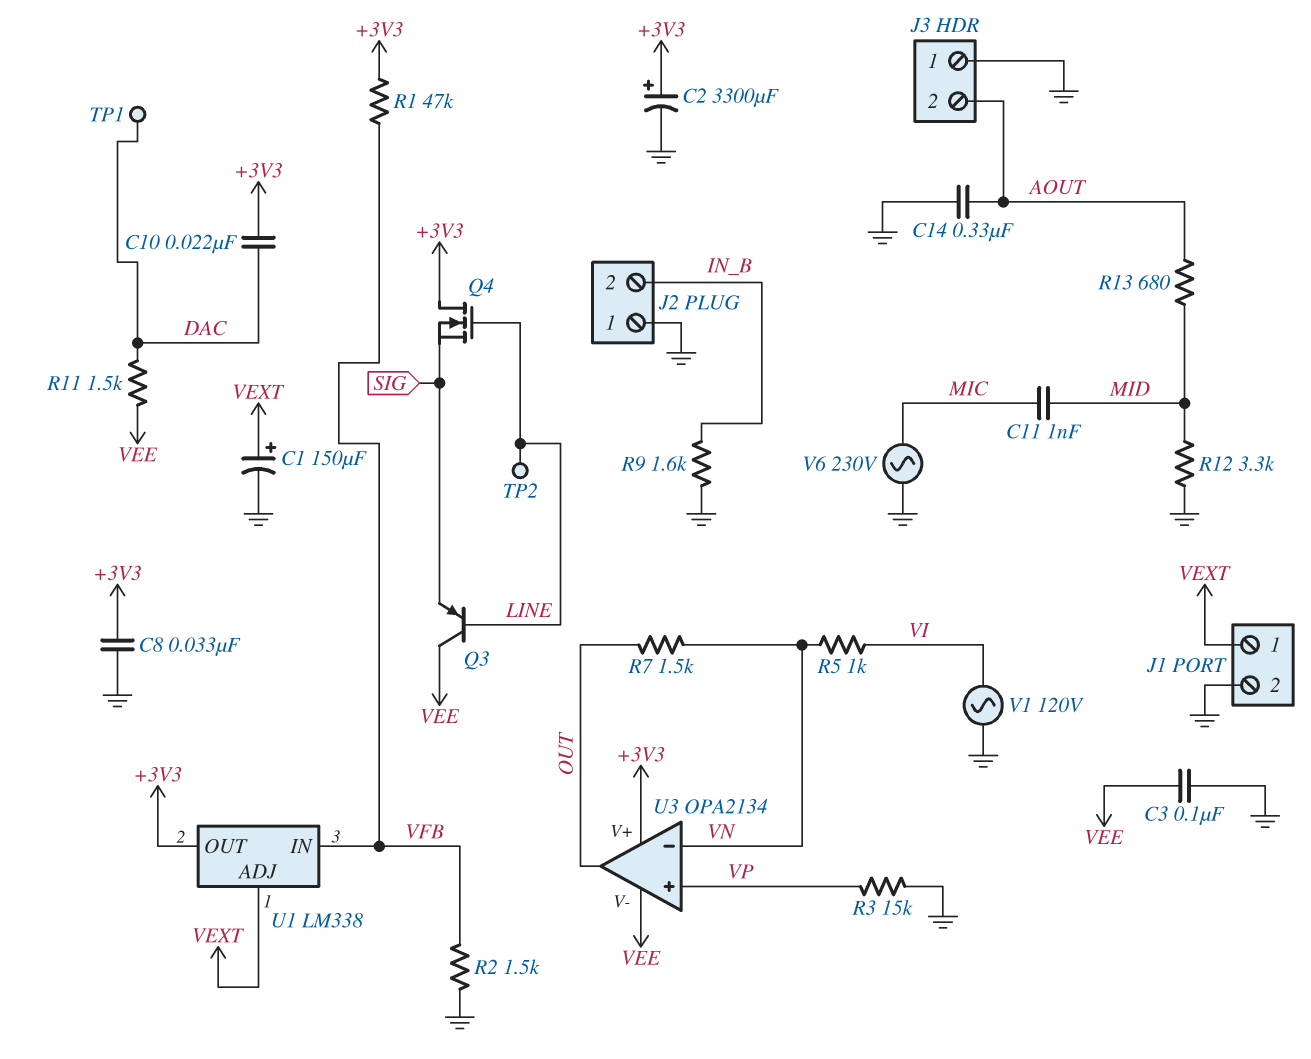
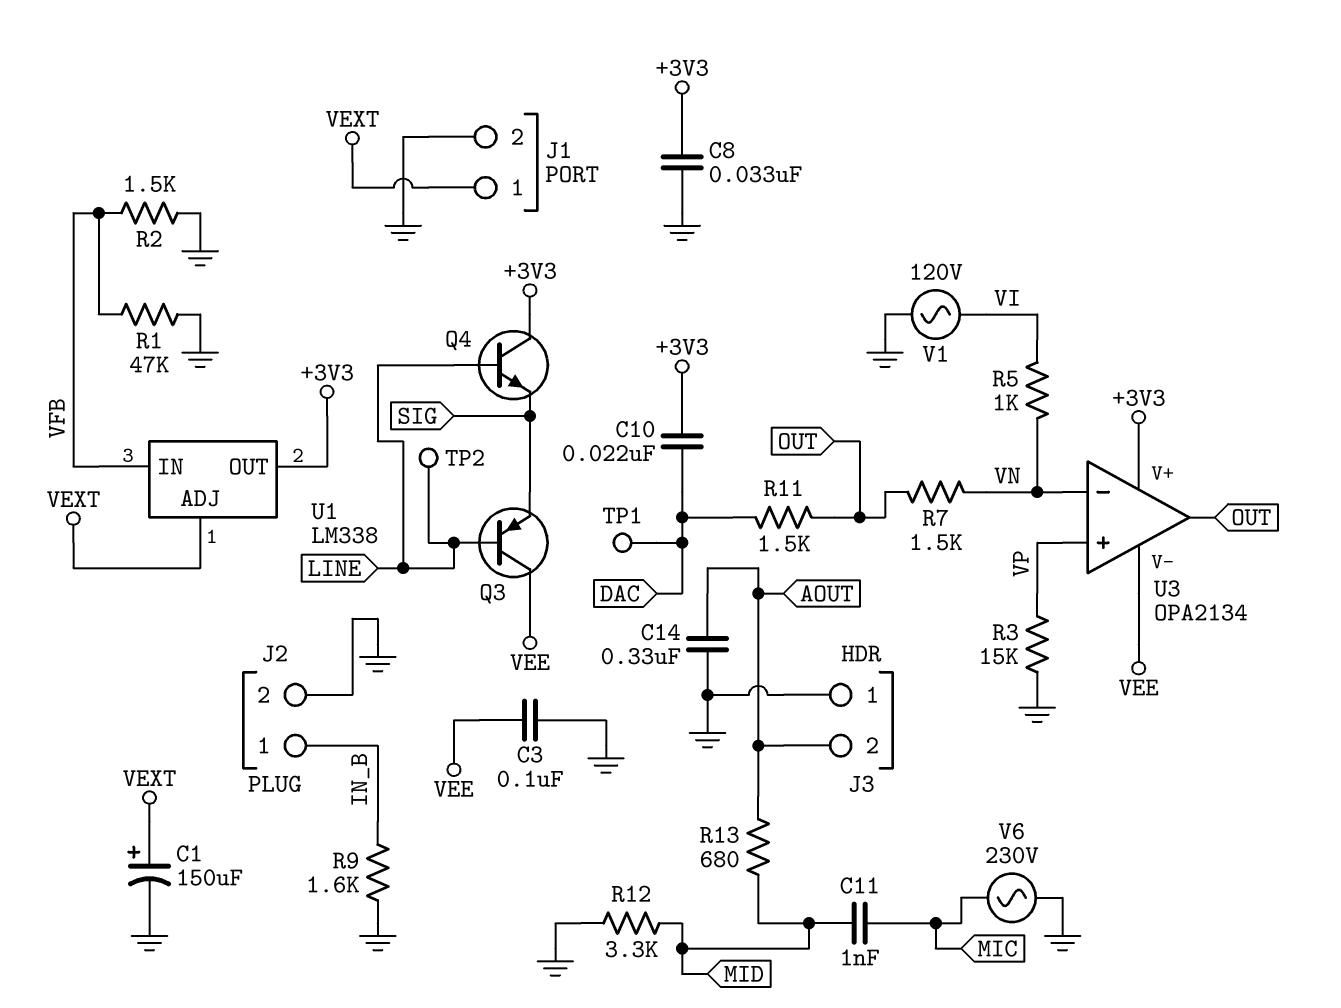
C2: 3300uF (plus +3V3, minus GND) -> none
J2 pin 1: GND -> IN_B
J2 pin 2: IN_B -> GND
Q4: NMOS (G LINE, D +3V3, S SIG) -> NPN (B LINE, C +3V3, E SIG)
R1: 47k (+3V3, VFB) -> 47k (GND, VFB)
R11: 1.5k (DAC, VEE) -> 1.5k (DAC, OUT)

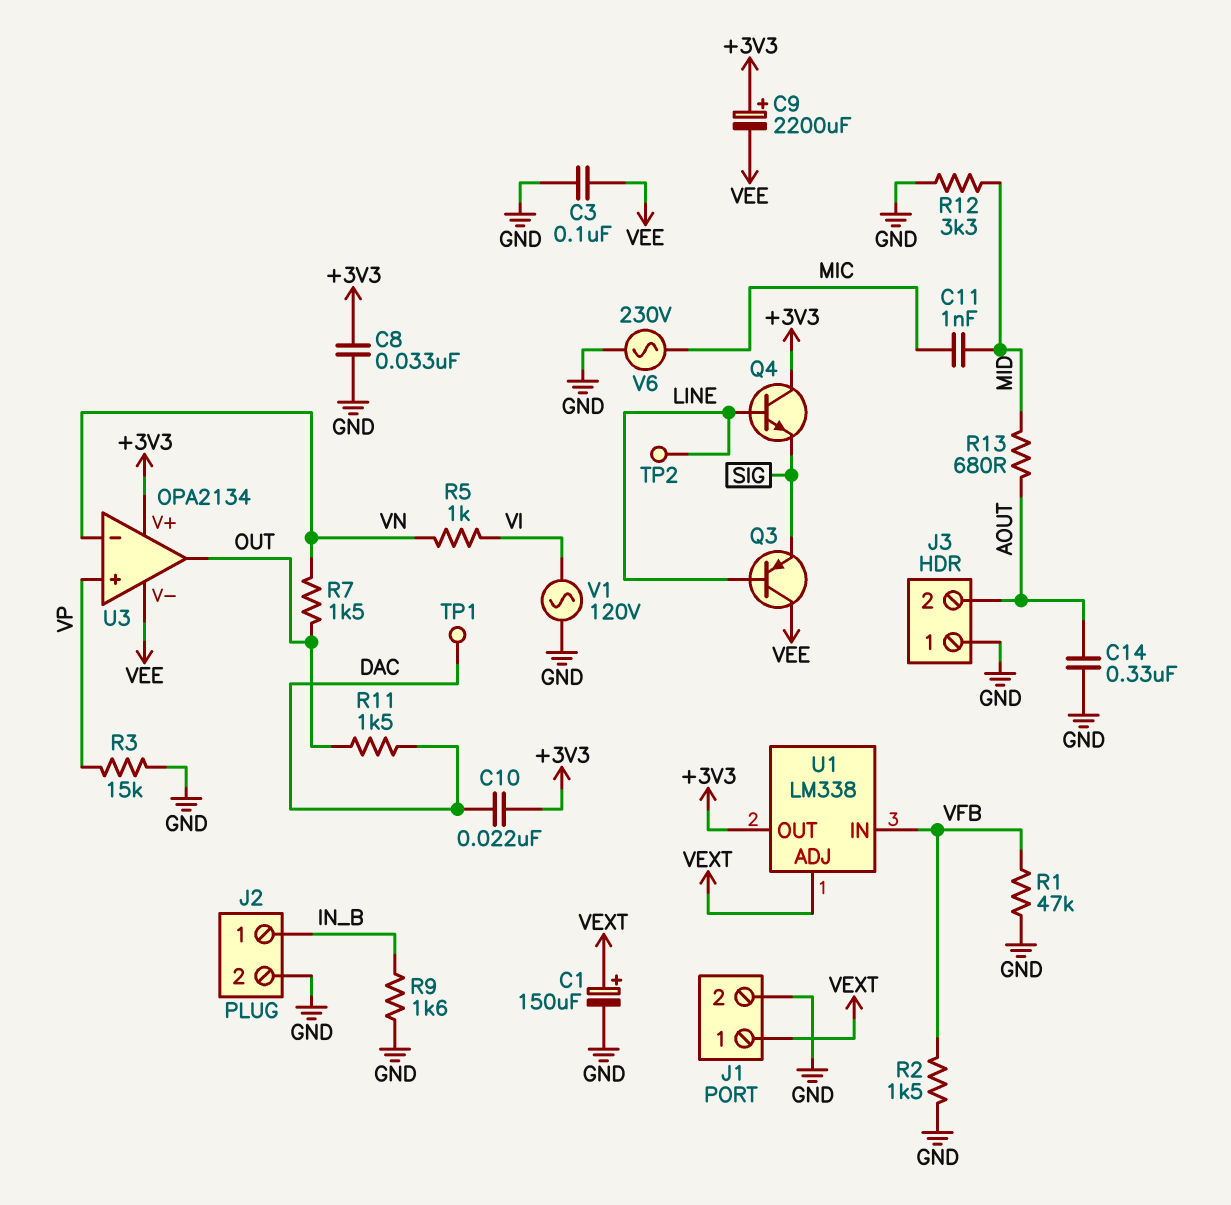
C9: none -> 2200uF (plus +3V3, minus VEE)

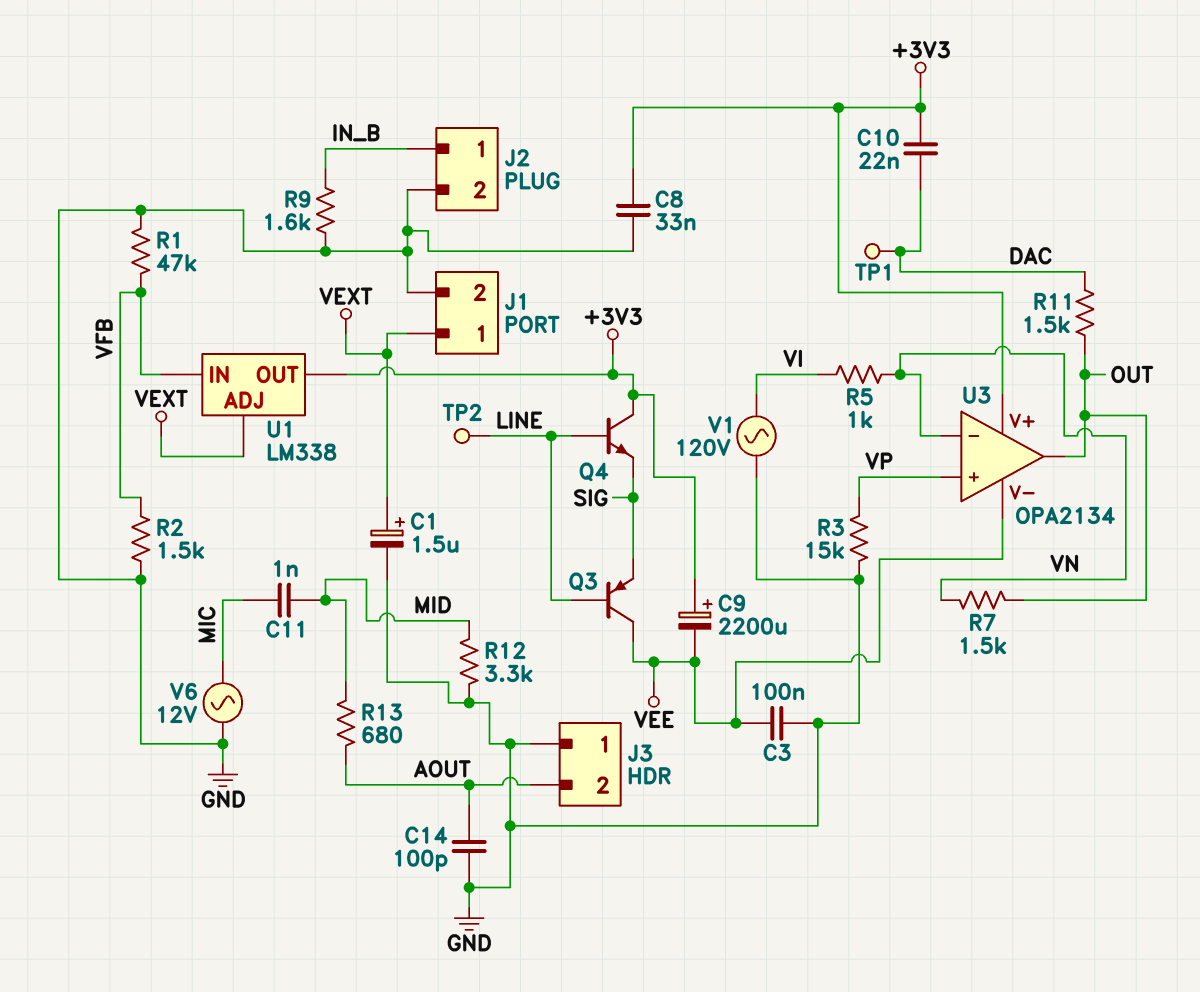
C1: 150uF (plus VEXT, minus GND) -> 1.5uF (plus VEXT, minus GND)
C14: 330nF (AOUT, GND) -> 100pF (AOUT, GND)
V6: AC 230V (GND, MIC) -> AC 12V (GND, MIC)

